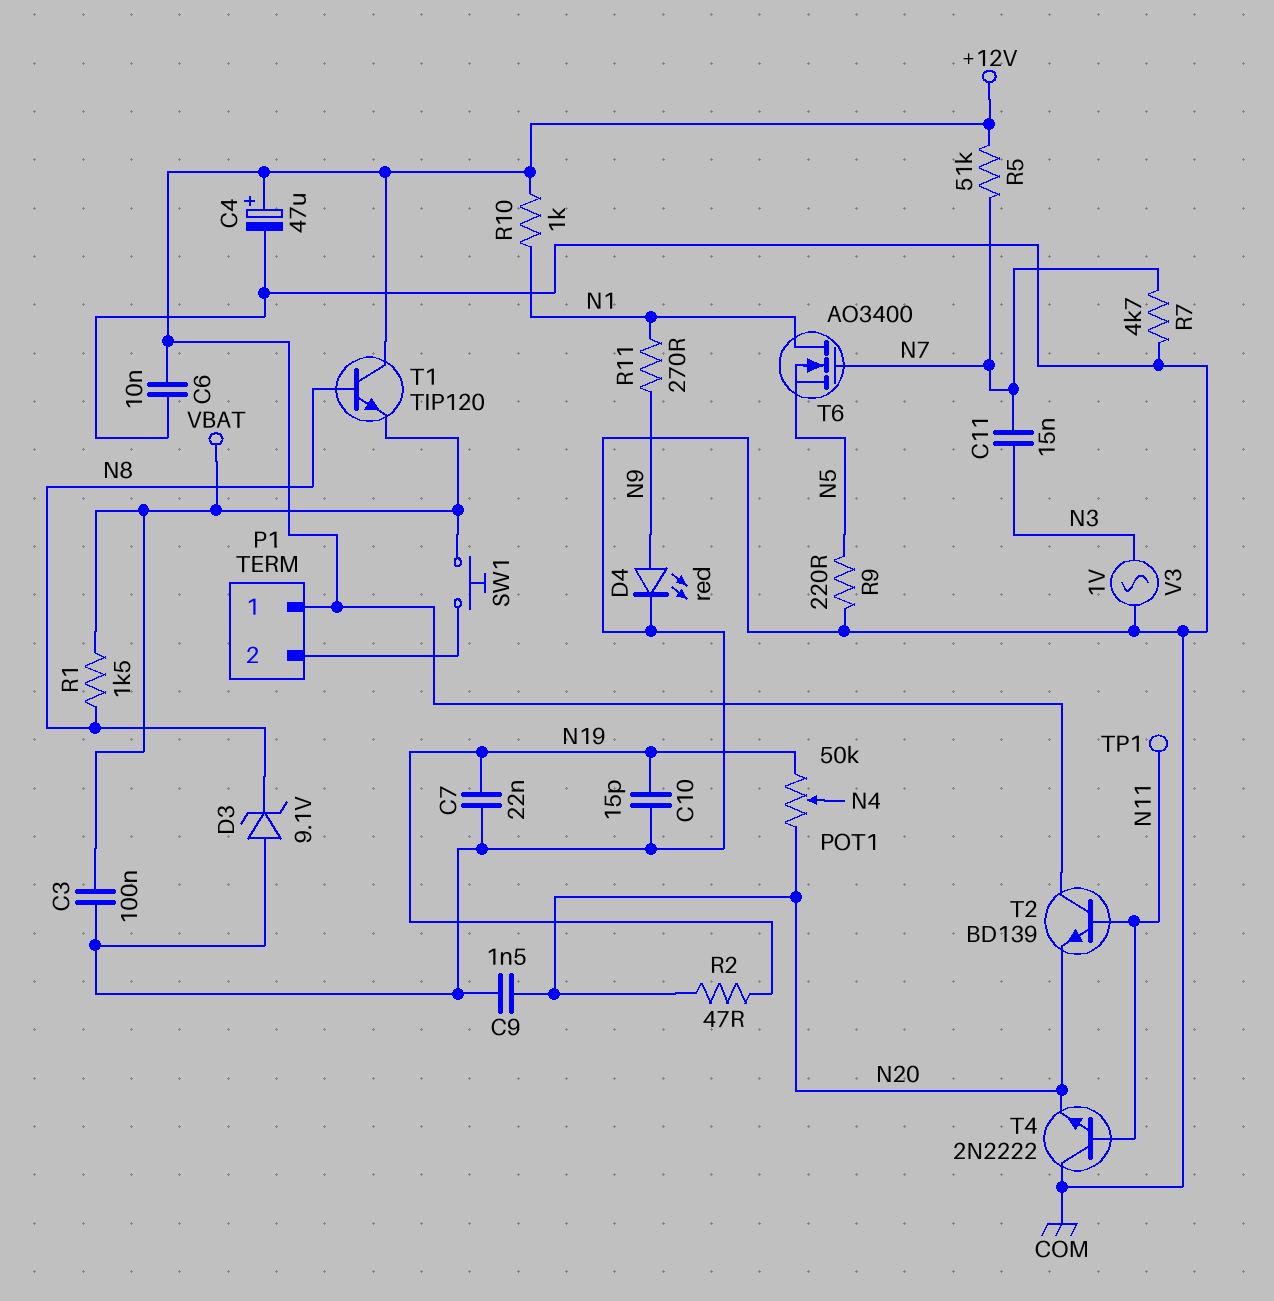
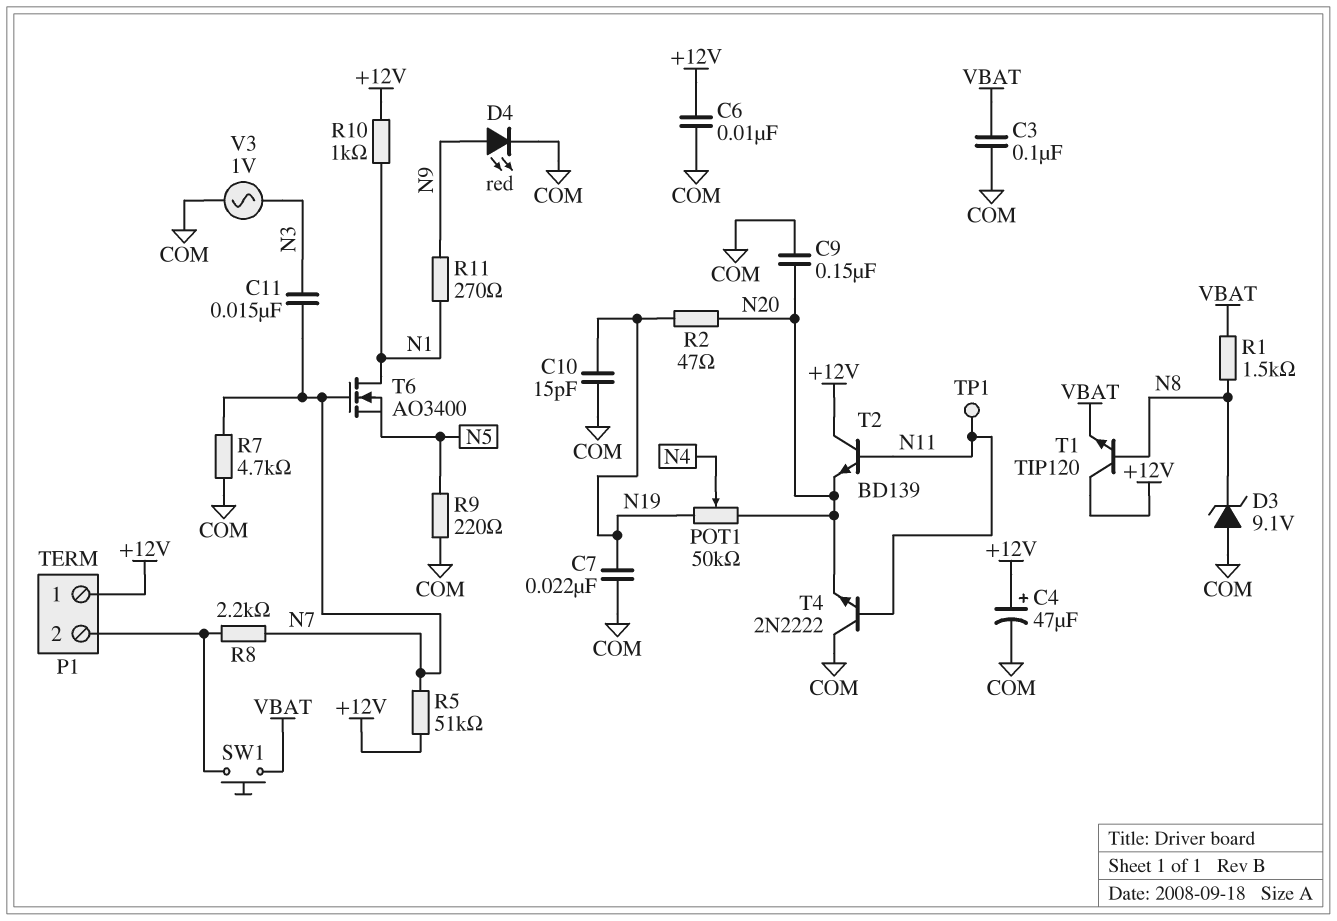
C9: 1.5nF (COM, N20) -> 150nF (COM, N20)
R8: none -> 2.2k (N7, P1/2)

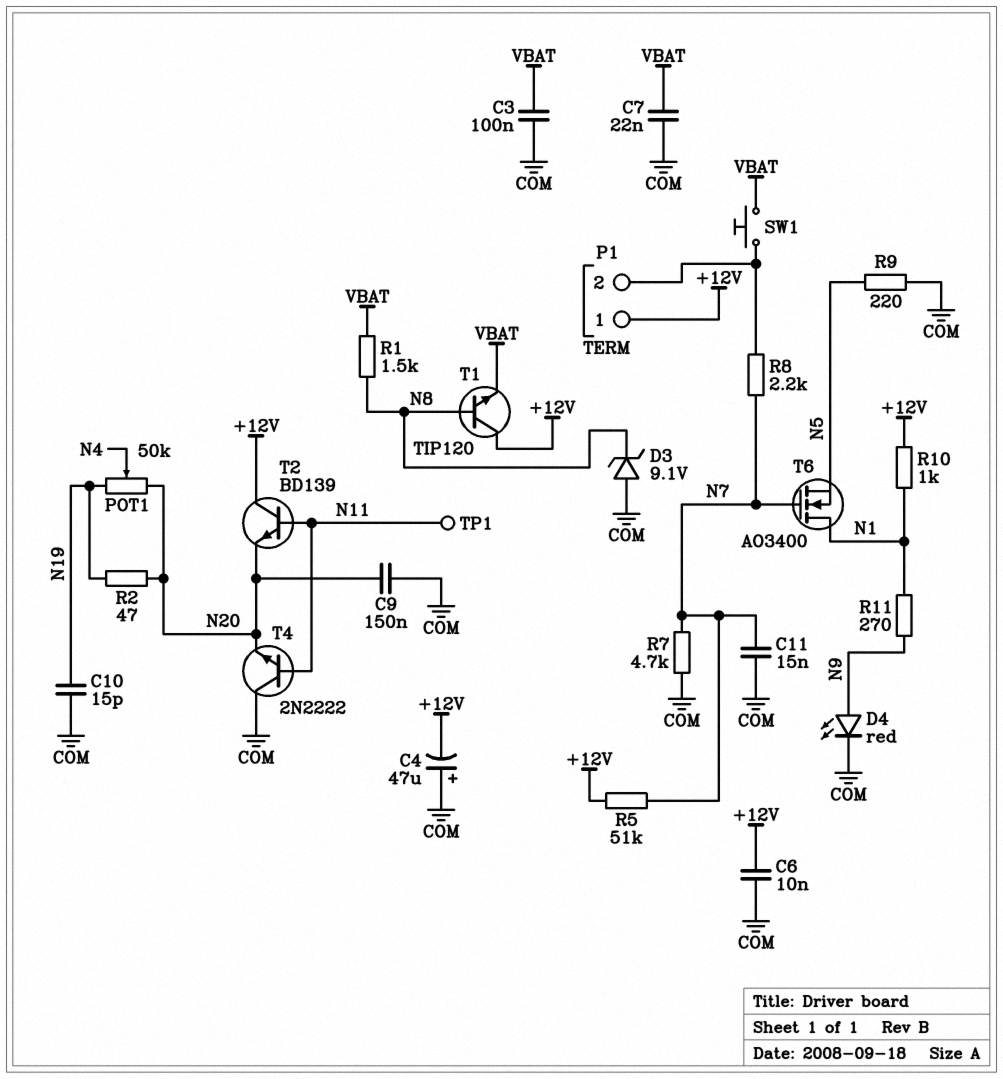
C4: 47uF (plus +12V, minus COM) -> 47uF (plus COM, minus +12V)
C7: 22nF (COM, N19) -> 22nF (COM, VBAT)
C11: 15nF (N3, N7) -> 15nF (COM, N7)
V3: AC 1V (COM, N3) -> none

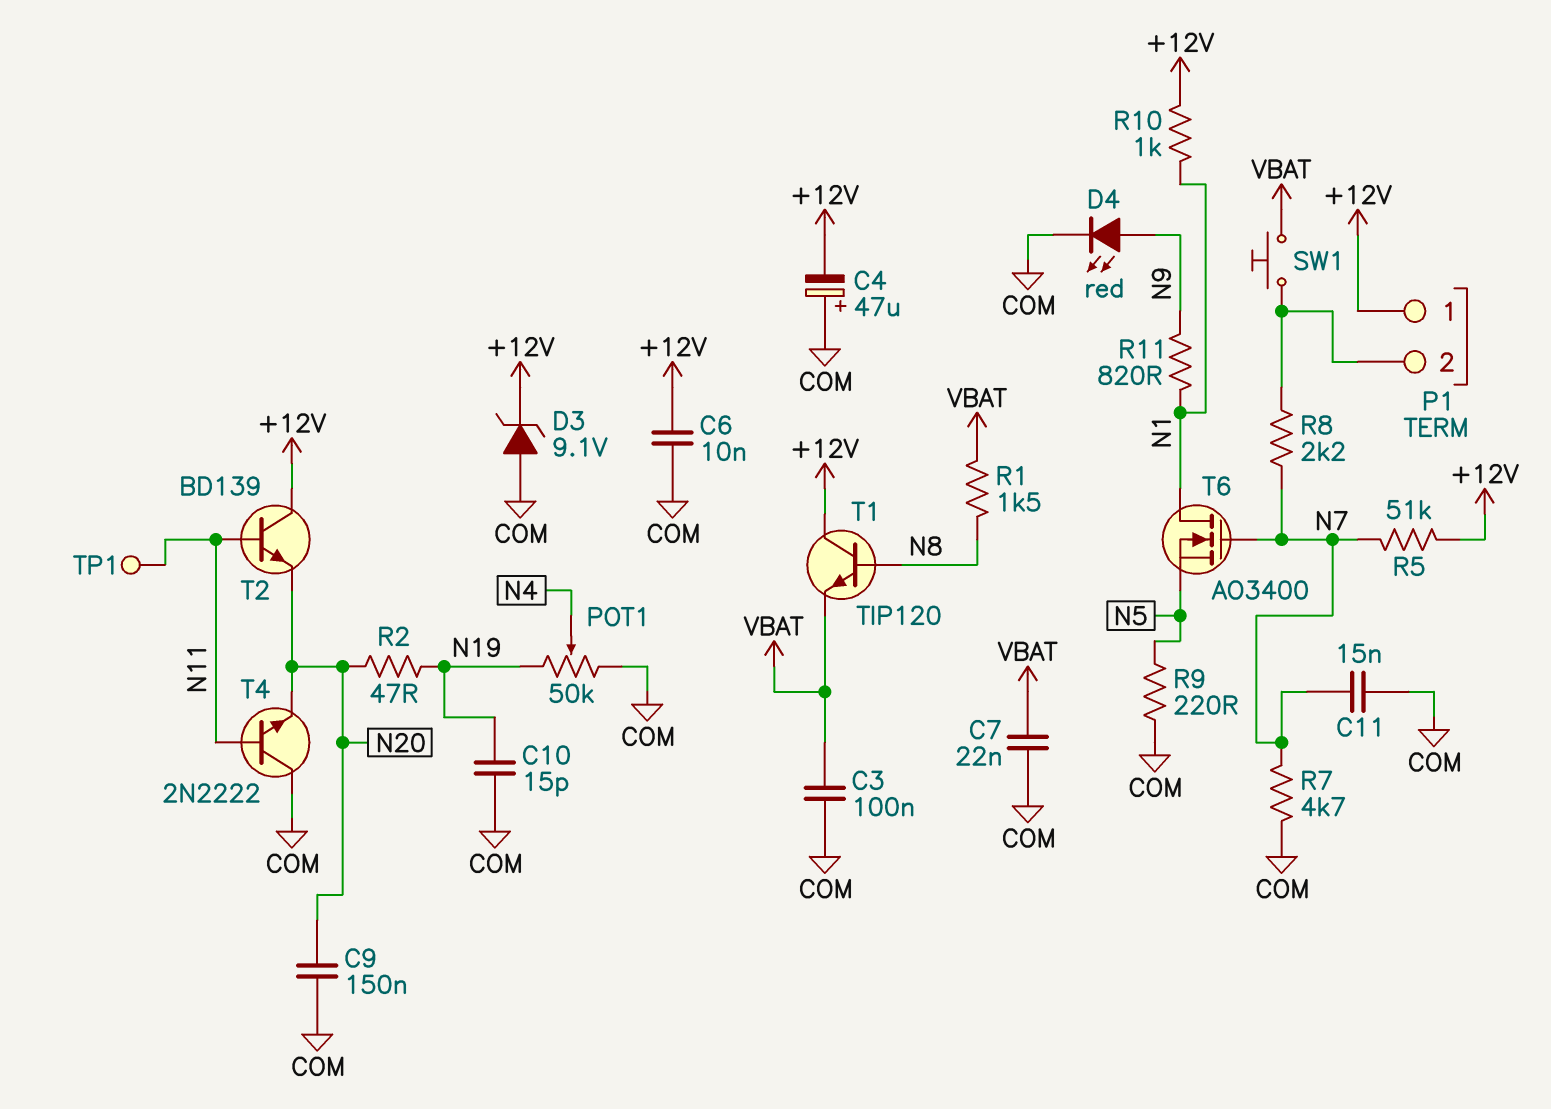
D3: zener 9.1V (A COM, K N8) -> zener 9.1V (A COM, K +12V)
POT1: 50k (N19, N20, wiper N4) -> 50k (COM, N19, wiper N4)
R11: 270 (N1, N9) -> 820 (N1, N9)

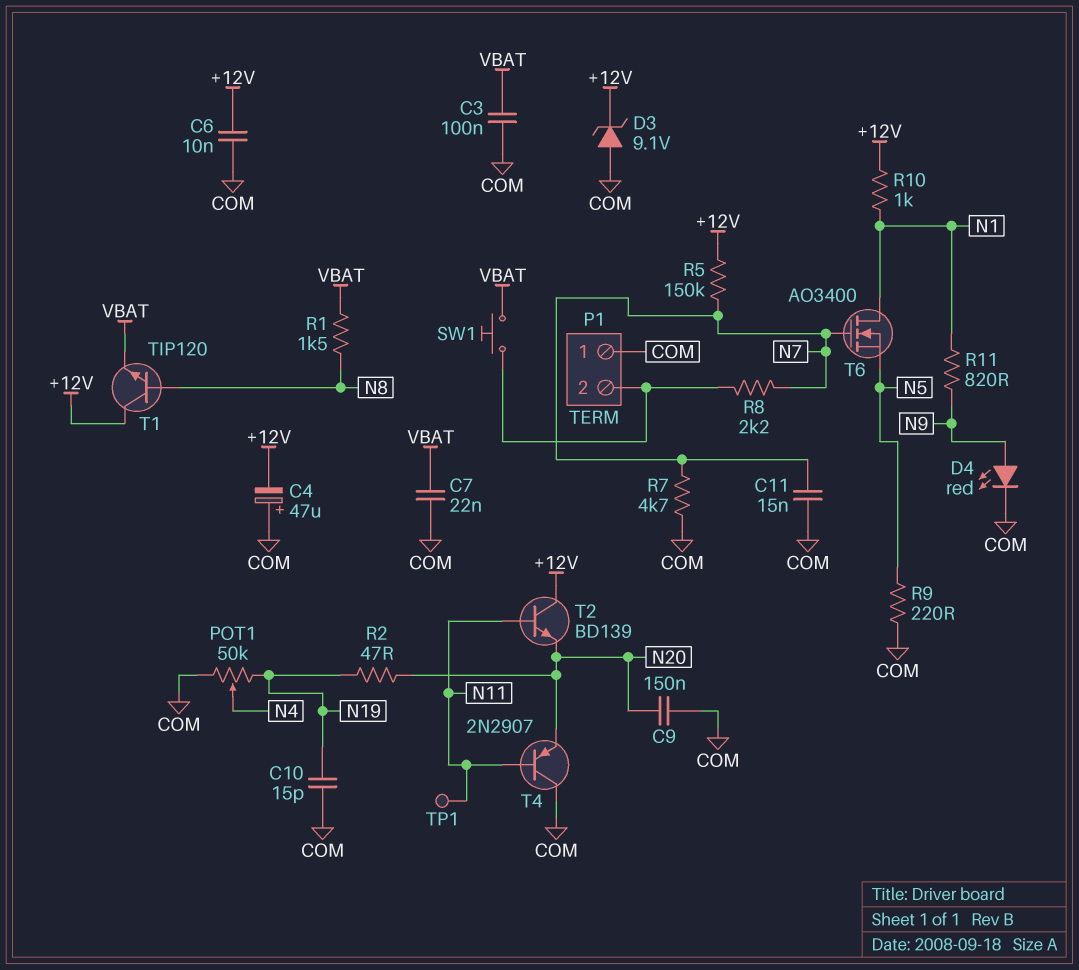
P1 pin 1: +12V -> COM
R5: 51k (+12V, N7) -> 150k (+12V, N7)
T4: NPN 2N2222 (B N11, C COM, E N20) -> PNP 2N2907 (B N11, C COM, E N20)

